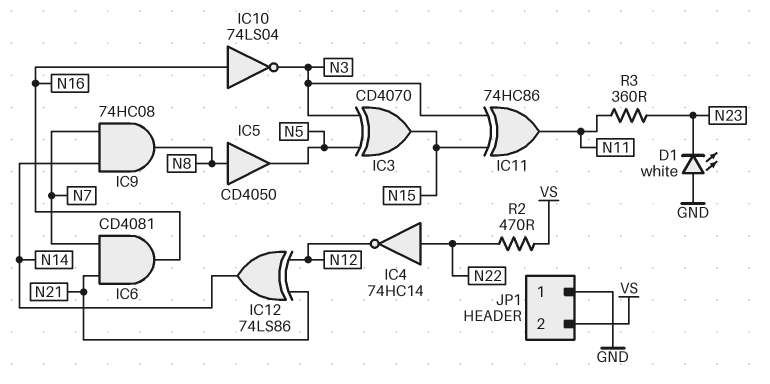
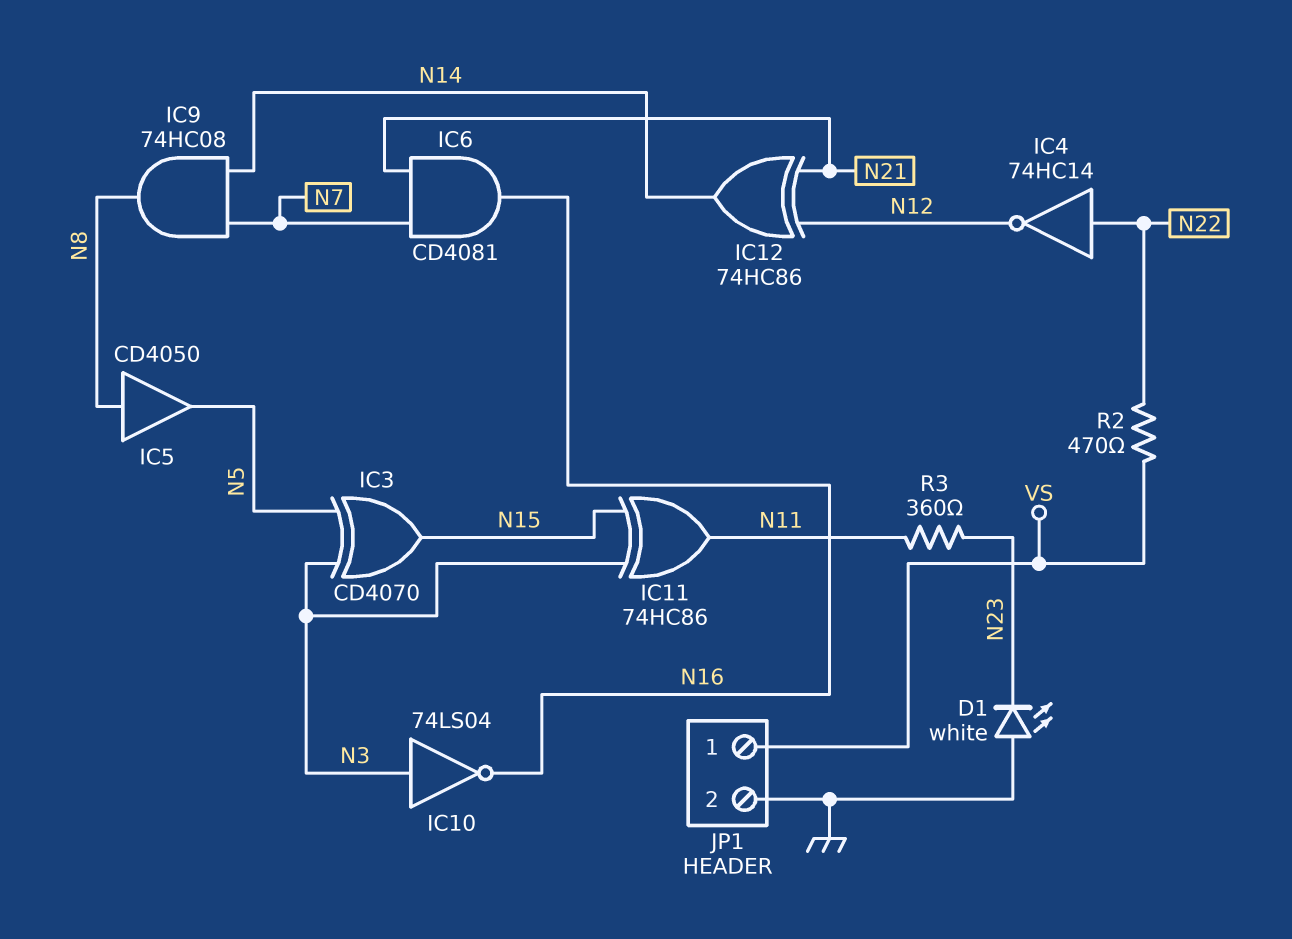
IC10: NOT 74LS04 (in N16, out N3) -> NOT 74LS04 (in N3, out N16)
IC12: XOR 74LS86 (in N12, in N21, out N14) -> XOR 74HC86 (in N12, in N21, out N14)
JP1 pin 1: GND -> VS
JP1 pin 2: VS -> GND

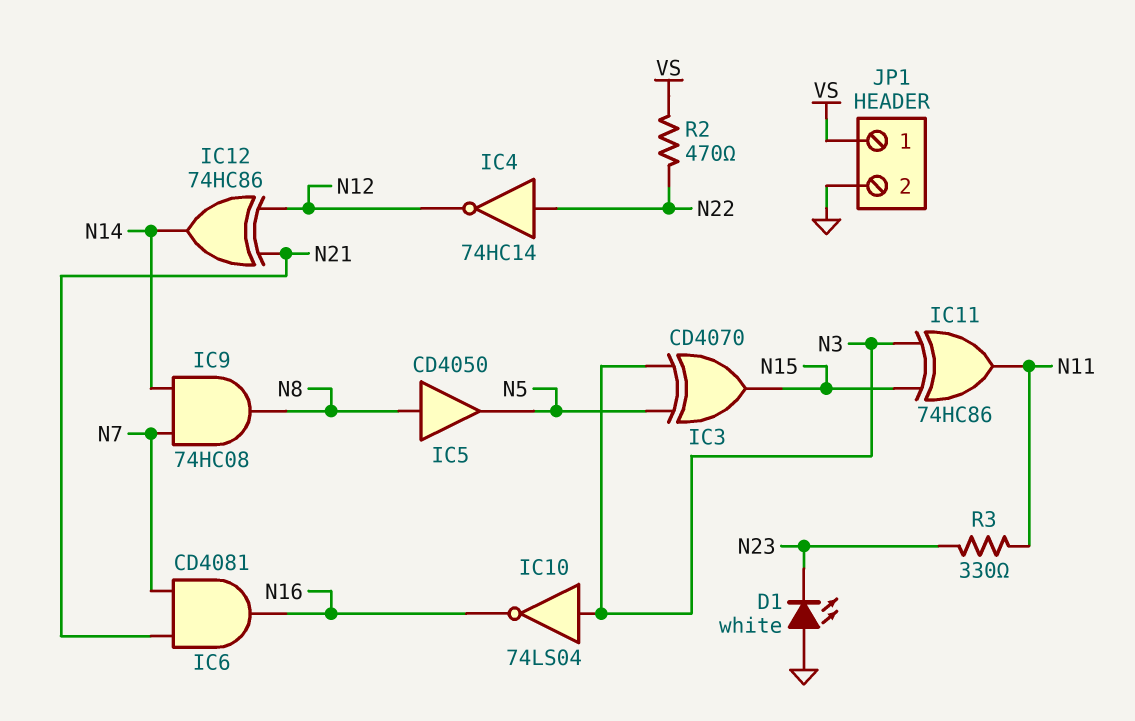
R3: 360 (N11, N23) -> 330 (N11, N23)

